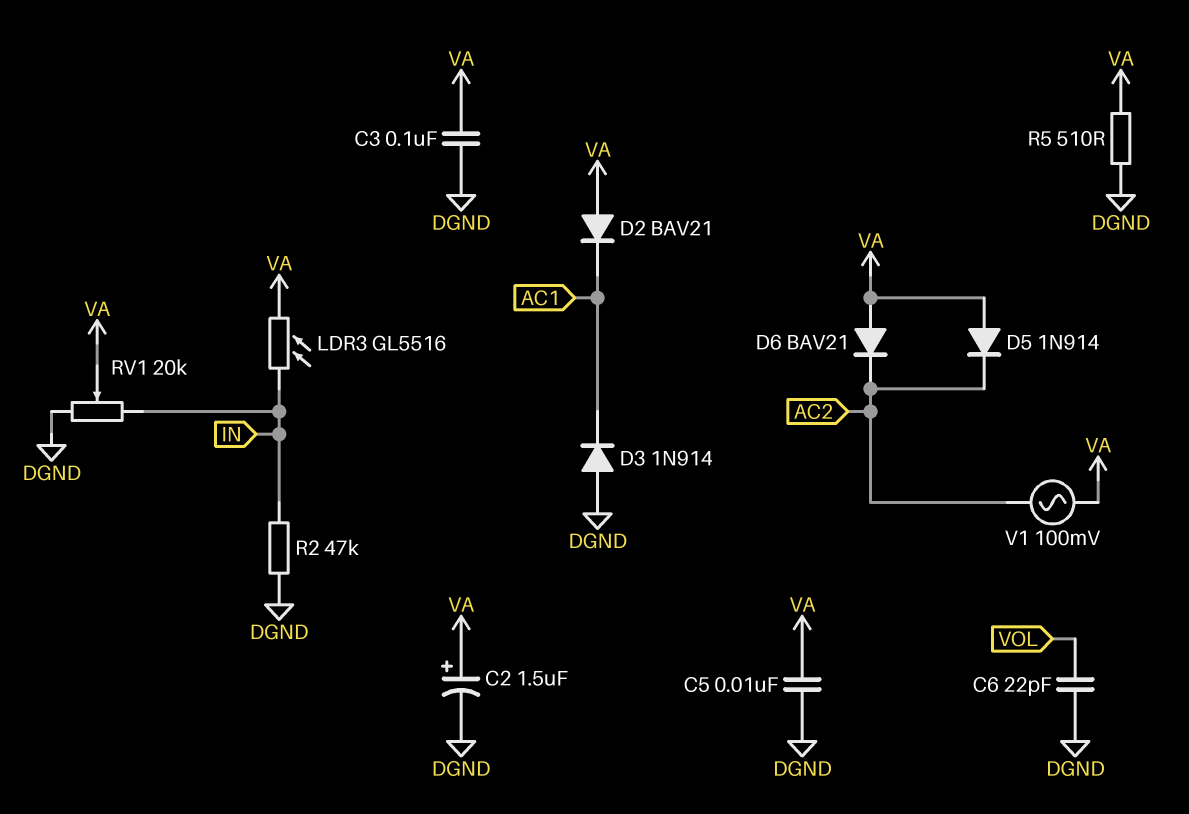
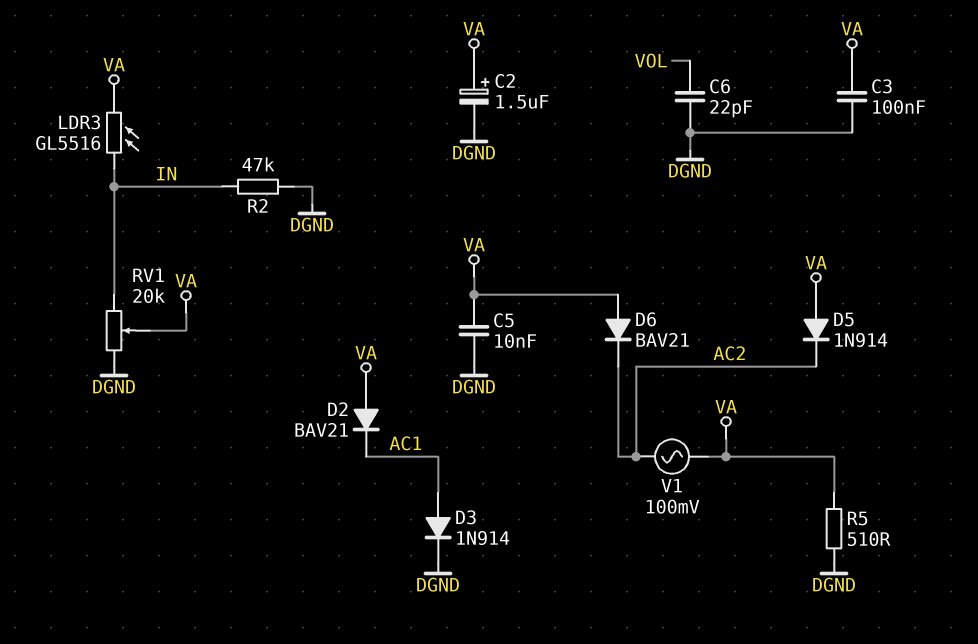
D3: diode 1N914 (A DGND, K AC1) -> diode 1N914 (A AC1, K DGND)

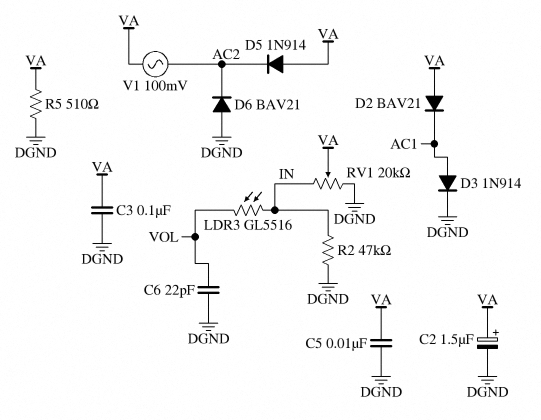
D6: diode BAV21 (A VA, K AC2) -> diode BAV21 (A DGND, K AC2)
LDR3: GL5516 (IN, VA) -> GL5516 (IN, VOL)

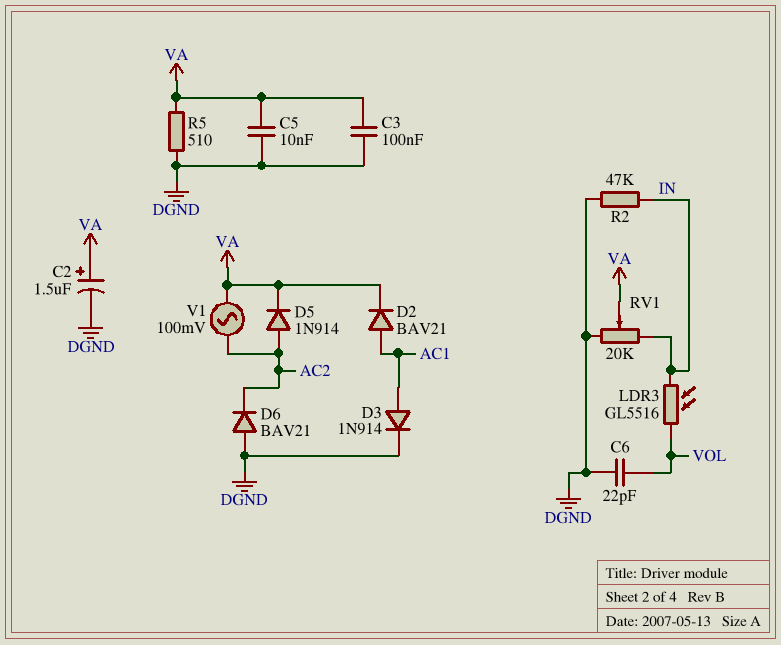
D2: diode BAV21 (A VA, K AC1) -> diode BAV21 (A AC1, K VA)
D5: diode 1N914 (A VA, K AC2) -> diode 1N914 (A AC2, K VA)

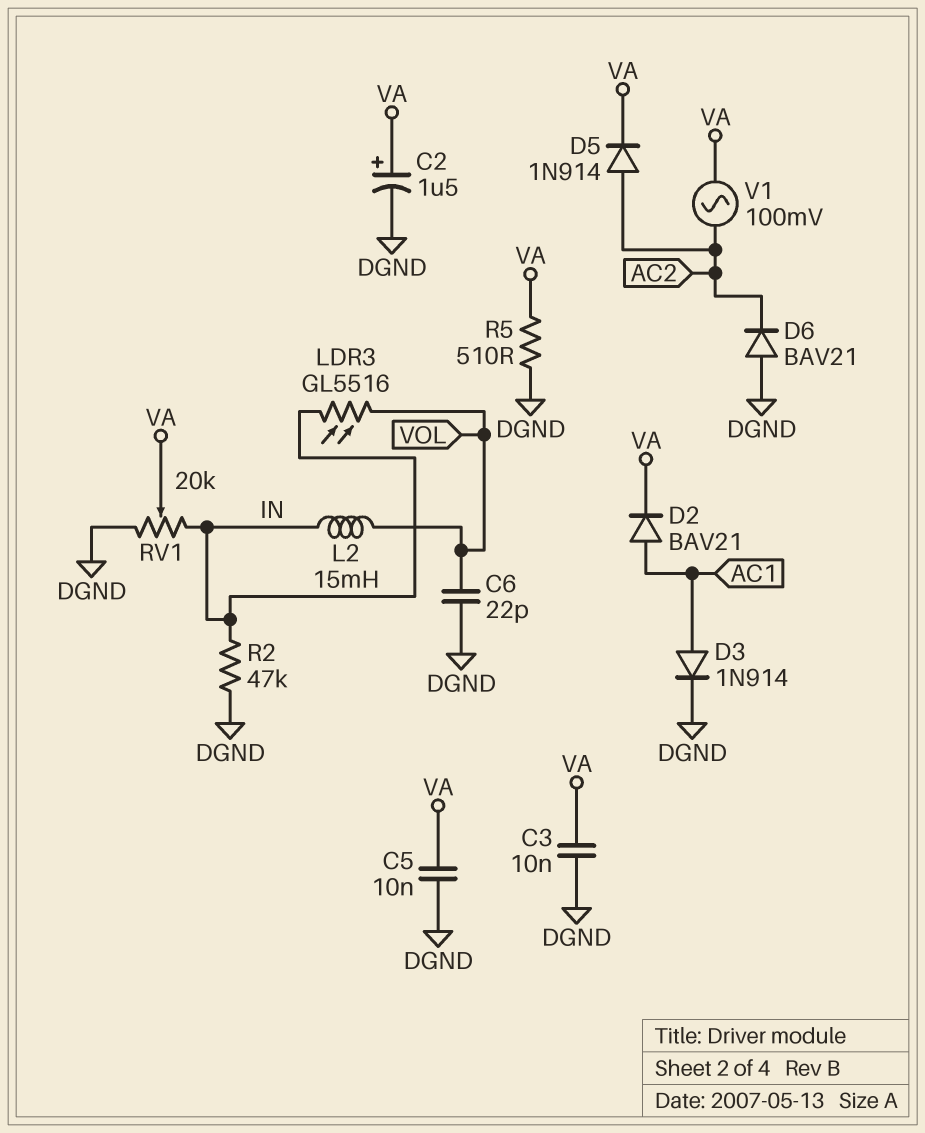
C3: 100nF (DGND, VA) -> 10nF (DGND, VA)
L2: none -> 15mH (IN, VOL)

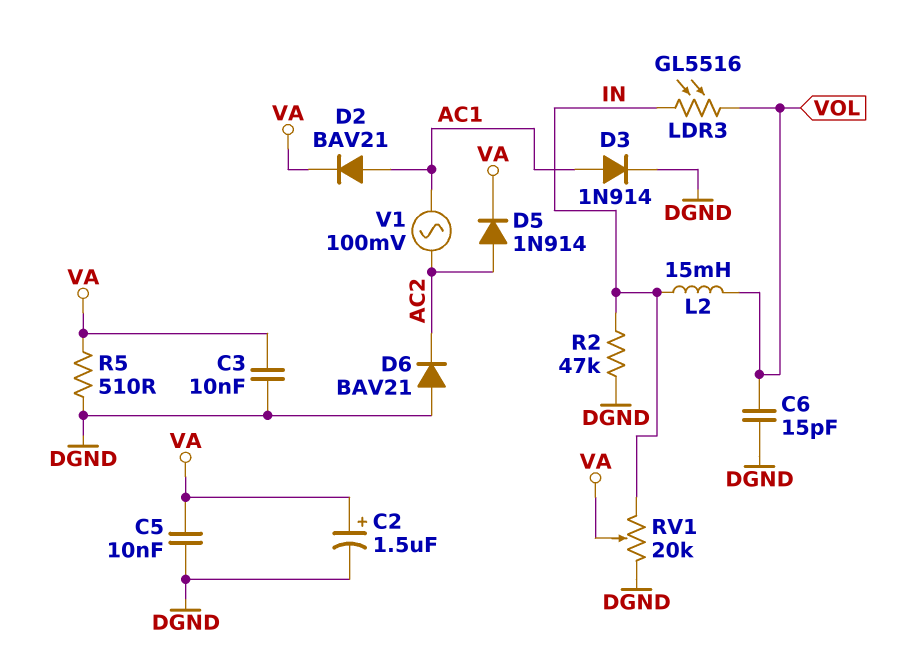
C6: 22pF (DGND, VOL) -> 15pF (DGND, VOL)
V1: AC 100mV (AC2, VA) -> AC 100mV (AC1, AC2)

